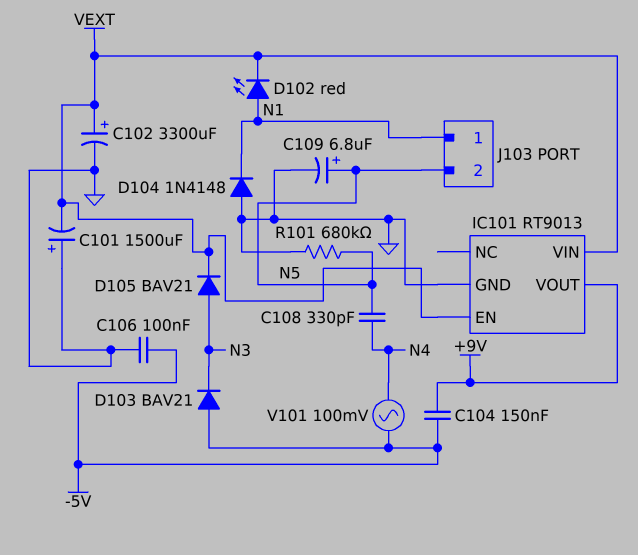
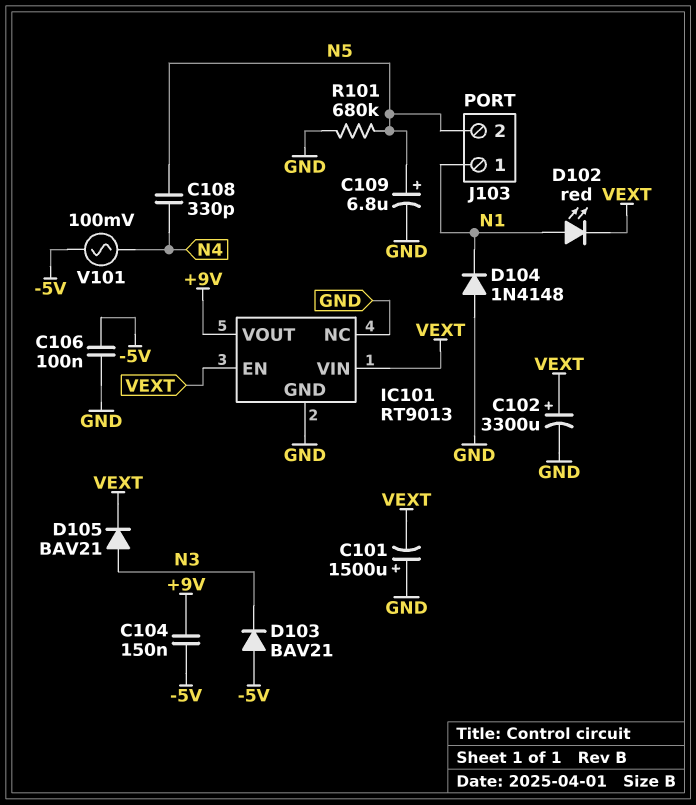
IC101 pin NC: none -> GND

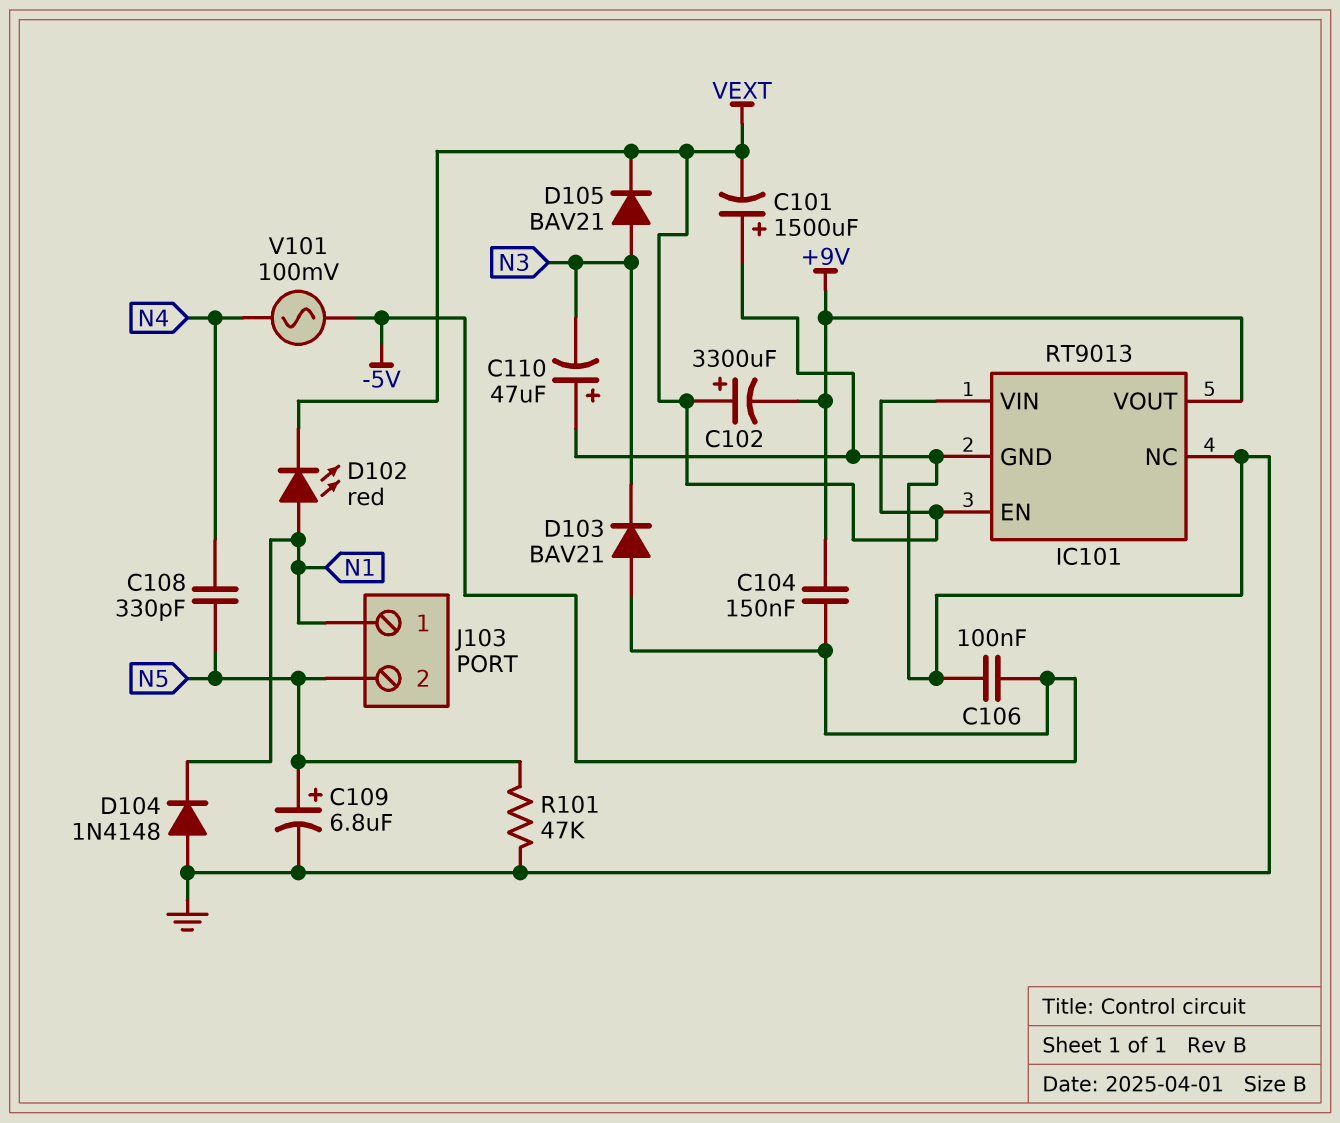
C102: 3300uF (plus VEXT, minus GND) -> 3300uF (plus VEXT, minus +9V)
C110: none -> 47uF (plus GND, minus N3)
R101: 680k (GND, N5) -> 47k (GND, N5)

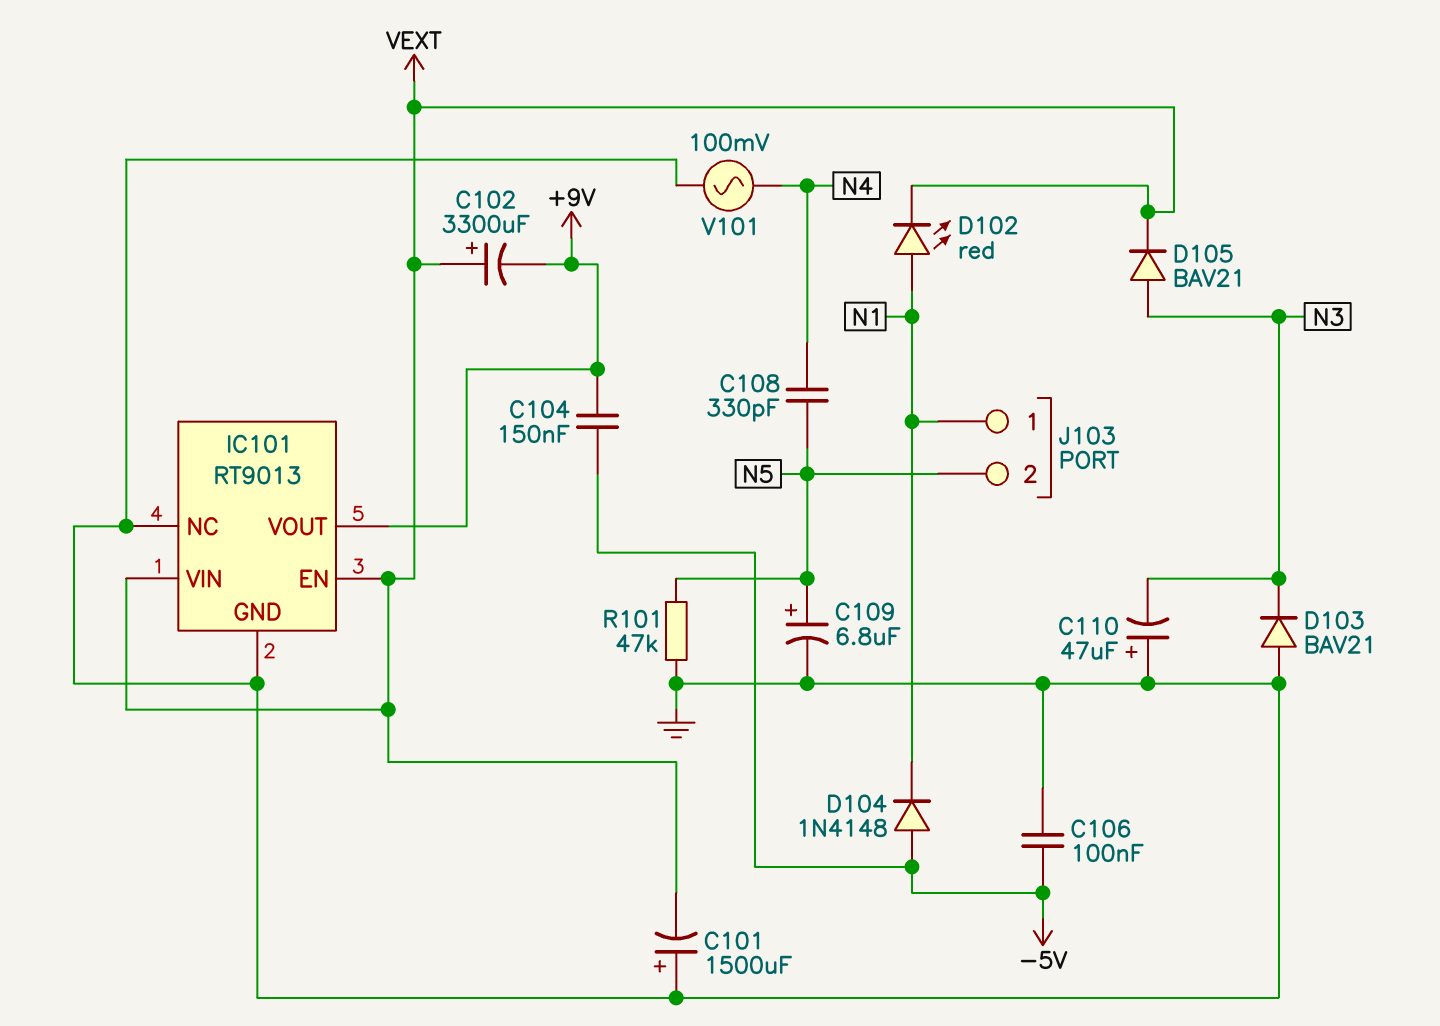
D103: diode BAV21 (A -5V, K N3) -> diode BAV21 (A GND, K N3)
D104: diode 1N4148 (A GND, K N1) -> diode 1N4148 (A -5V, K N1)
V101: AC 100mV (-5V, N4) -> AC 100mV (GND, N4)

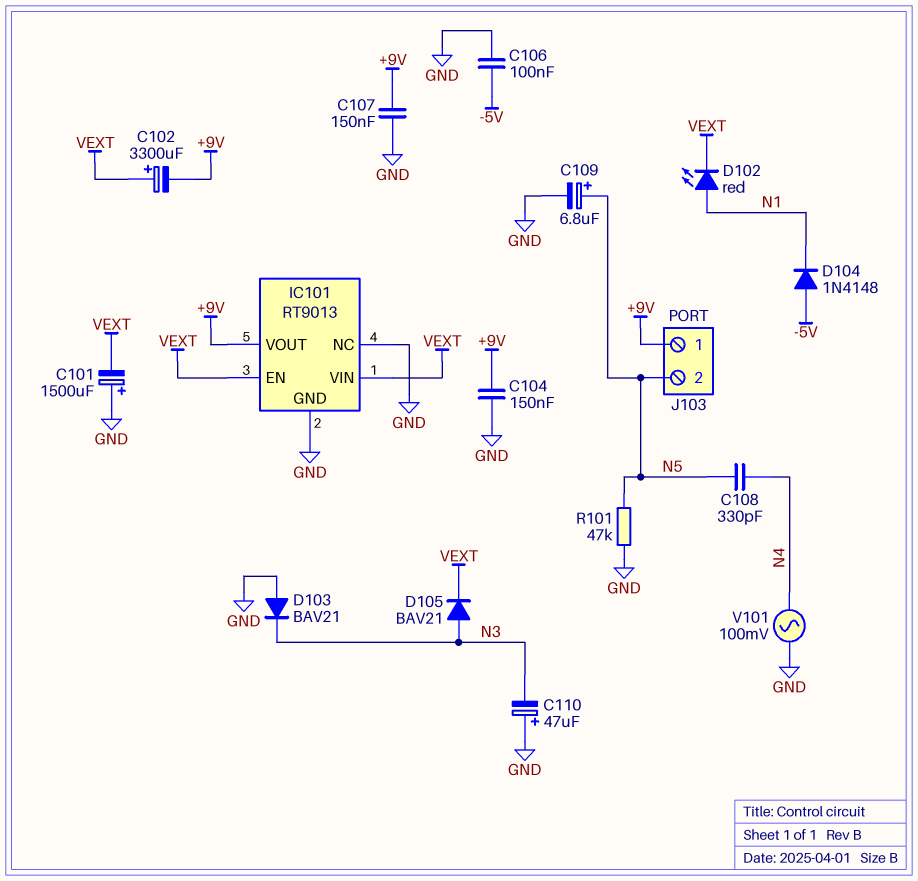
C104: 150nF (+9V, -5V) -> 150nF (+9V, GND)
C107: none -> 150nF (+9V, GND)
J103 pin 1: N1 -> +9V

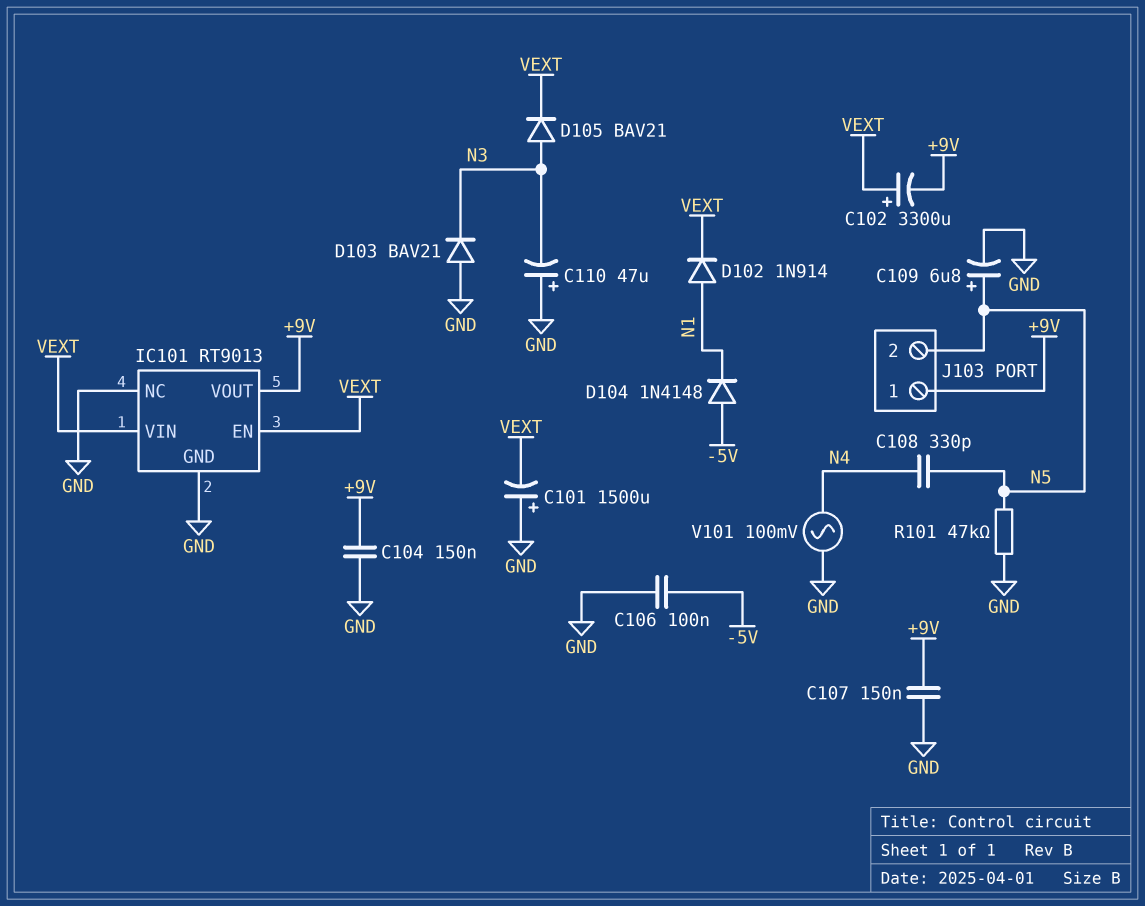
D102: LED red (A N1, K VEXT) -> diode 1N914 (A N1, K VEXT)

